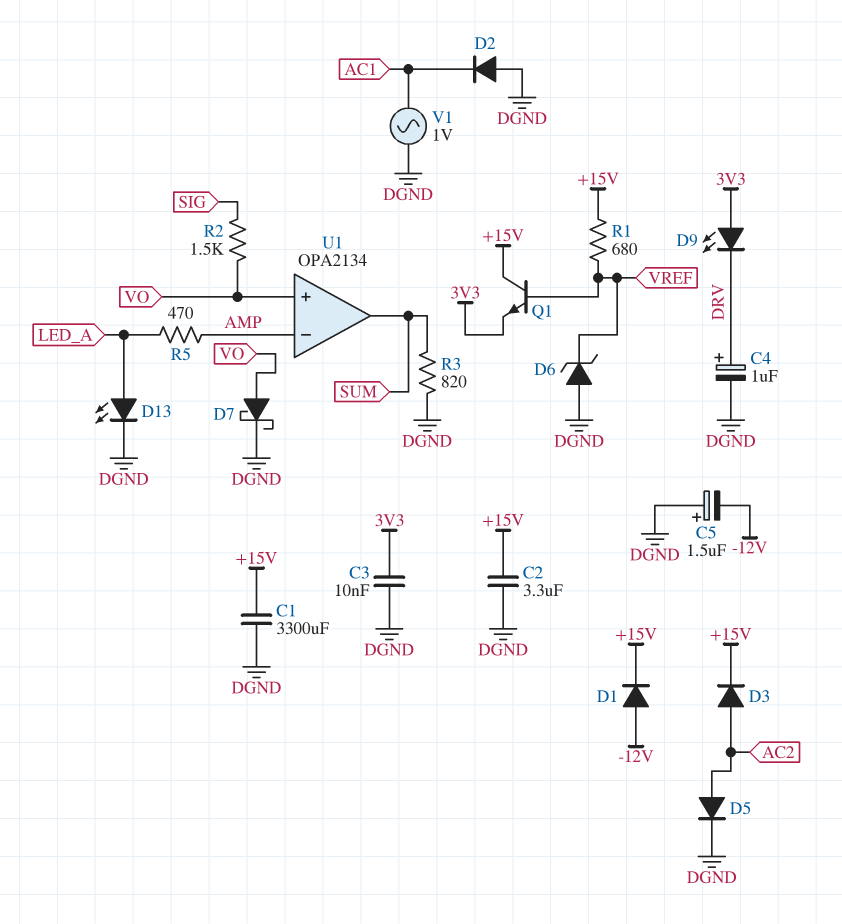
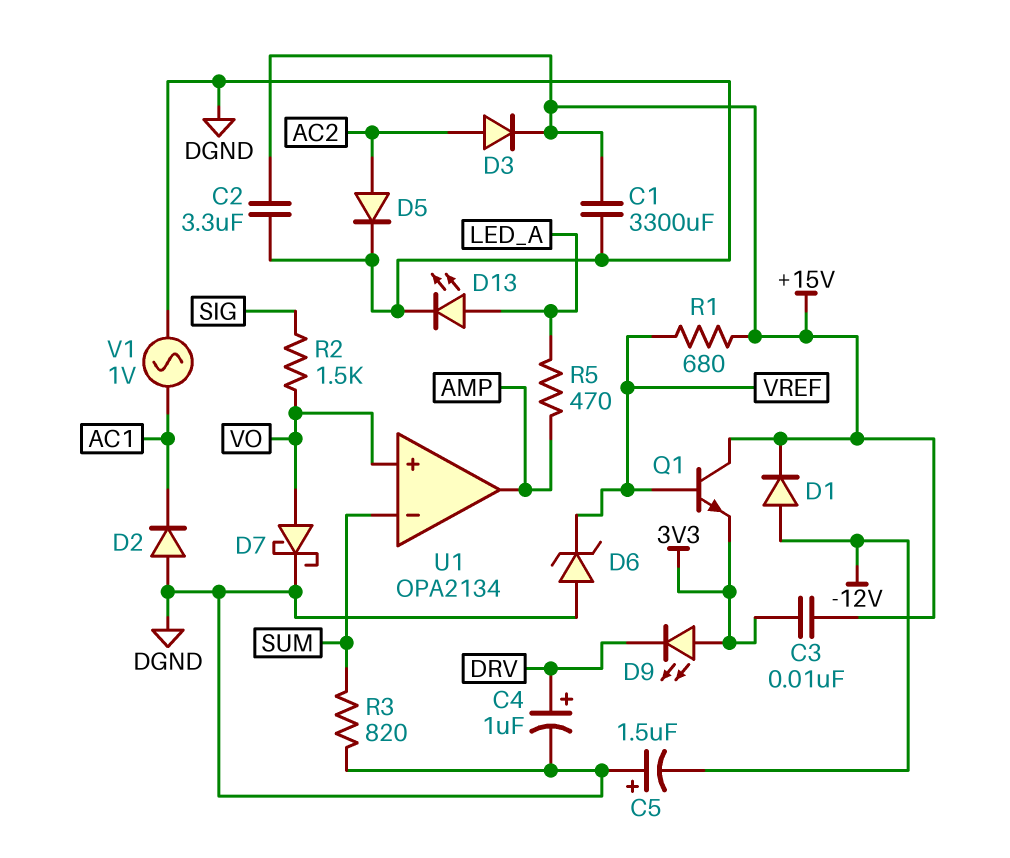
C3: 10nF (3V3, DGND) -> 10nF (+15V, 3V3)
U1 pin in-: AMP -> SUM
U1 pin out: SUM -> AMP

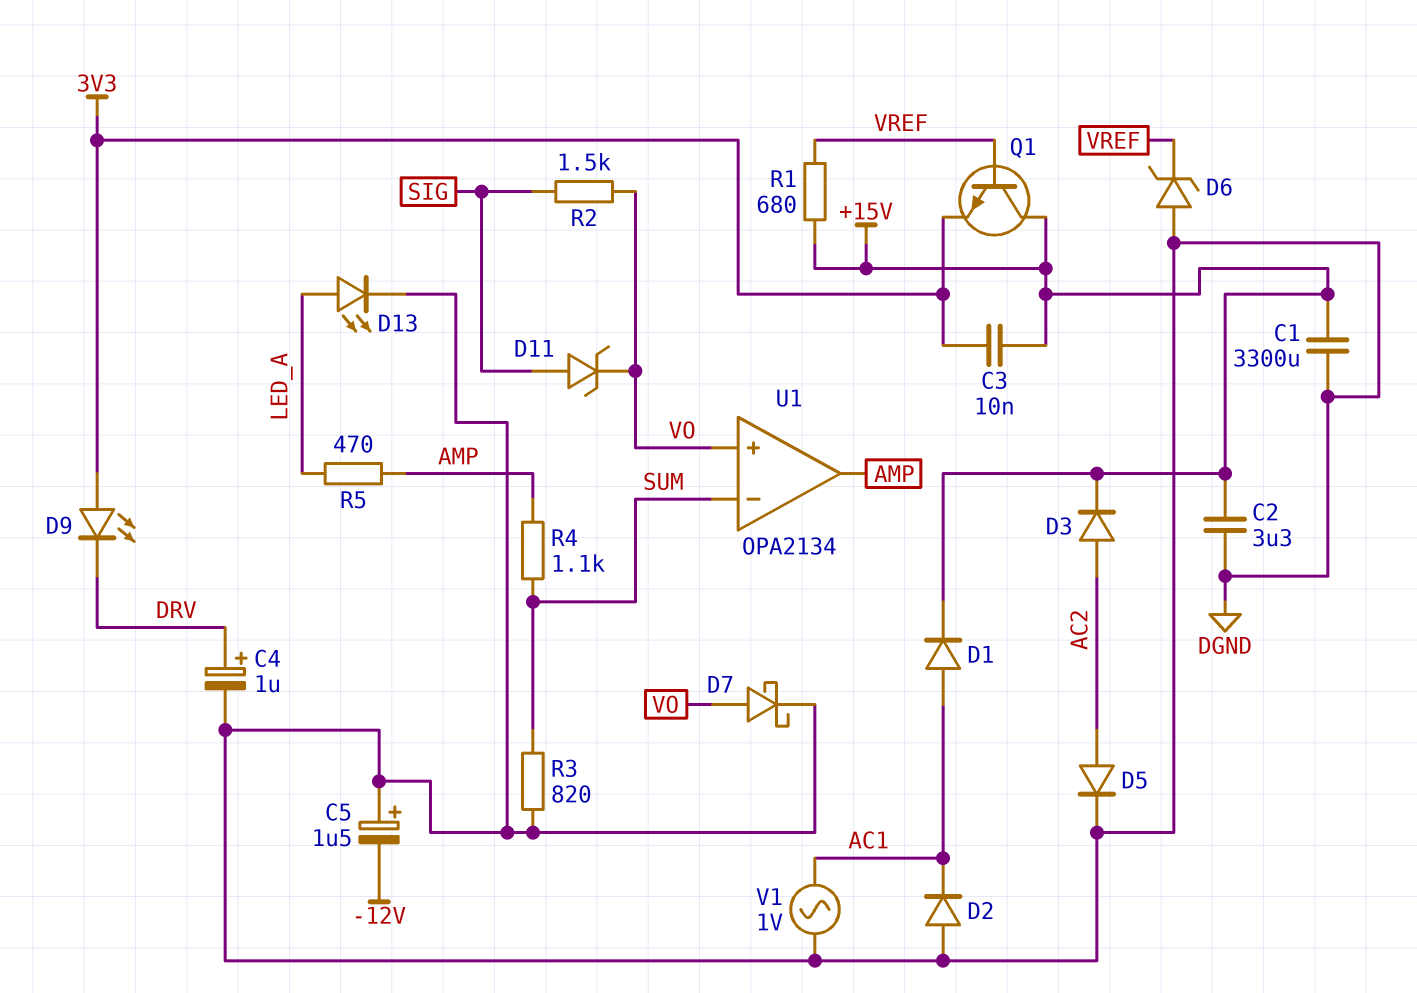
D1: diode (A -12V, K +15V) -> diode (A AC1, K +15V)
D11: none -> zener (A SIG, K VO)
R4: none -> 1.1k (AMP, SUM)

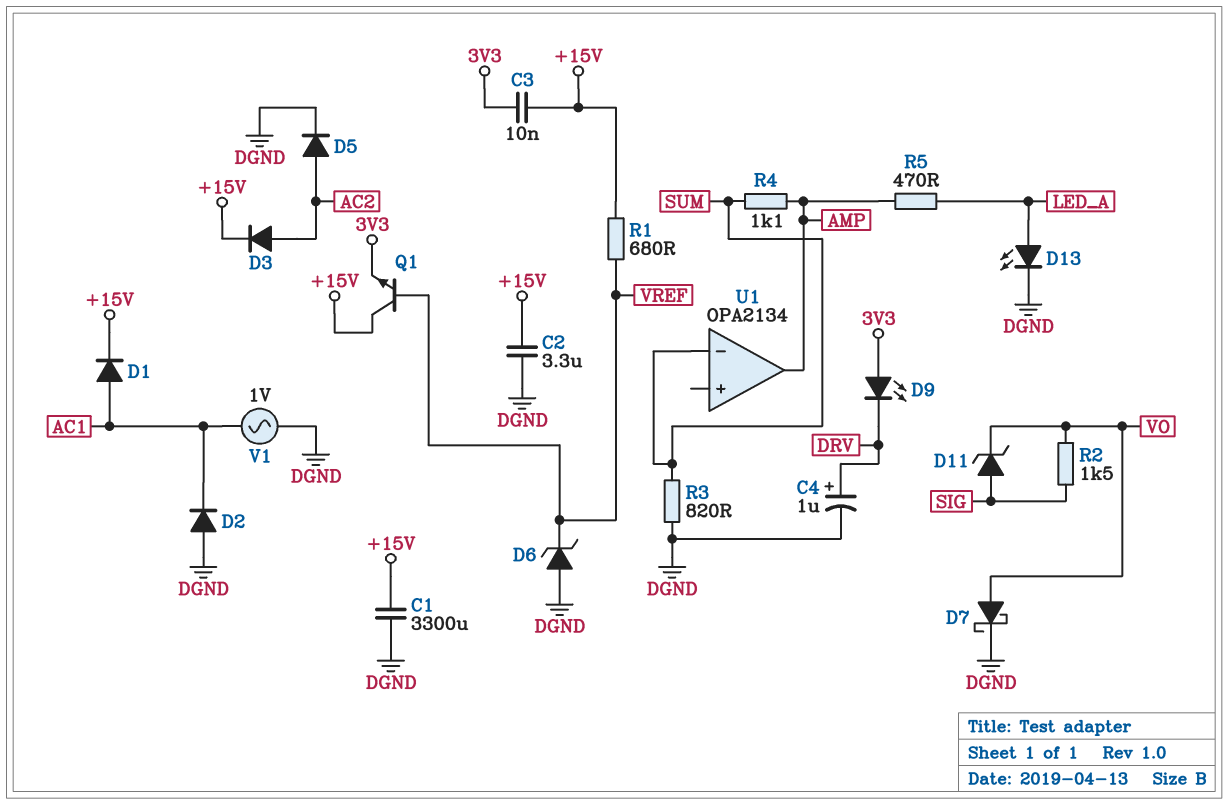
C5: 1.5uF (plus DGND, minus -12V) -> none
U1 pin in+: VO -> none

